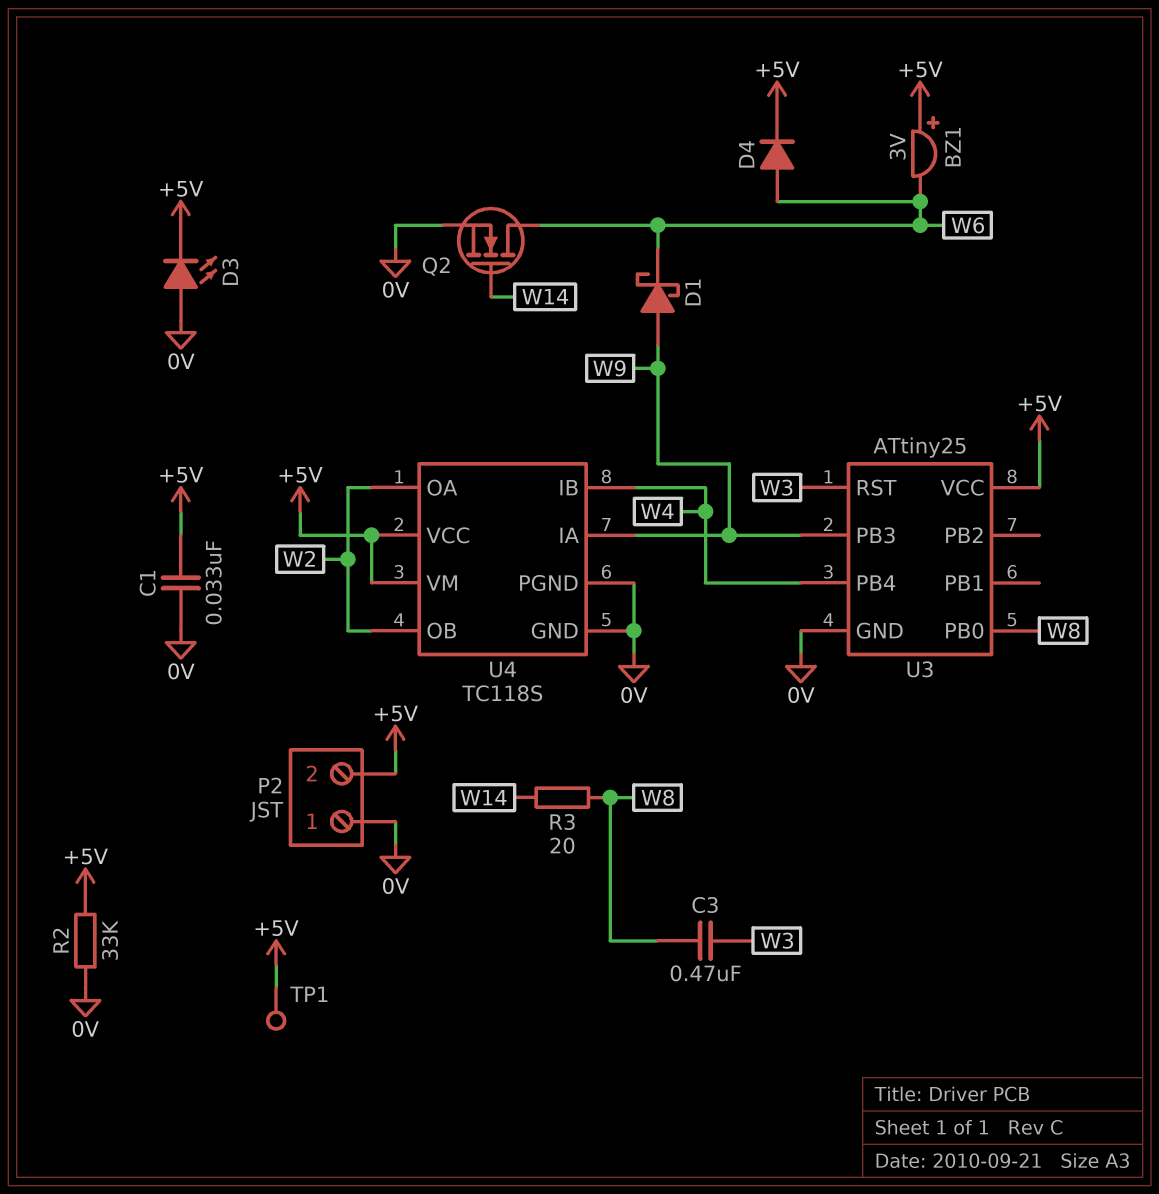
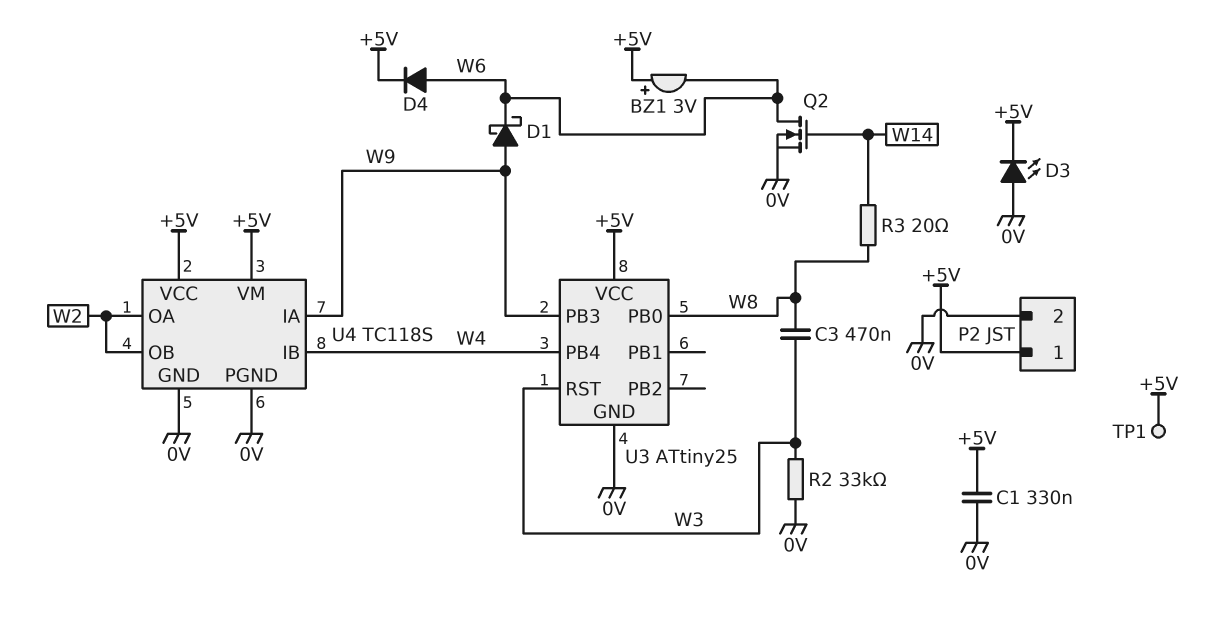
C1: 33nF (+5V, 0V) -> 330nF (+5V, 0V)
P2 pin 1: 0V -> +5V
P2 pin 2: +5V -> 0V
R2: 33k (+5V, 0V) -> 33k (0V, W3)

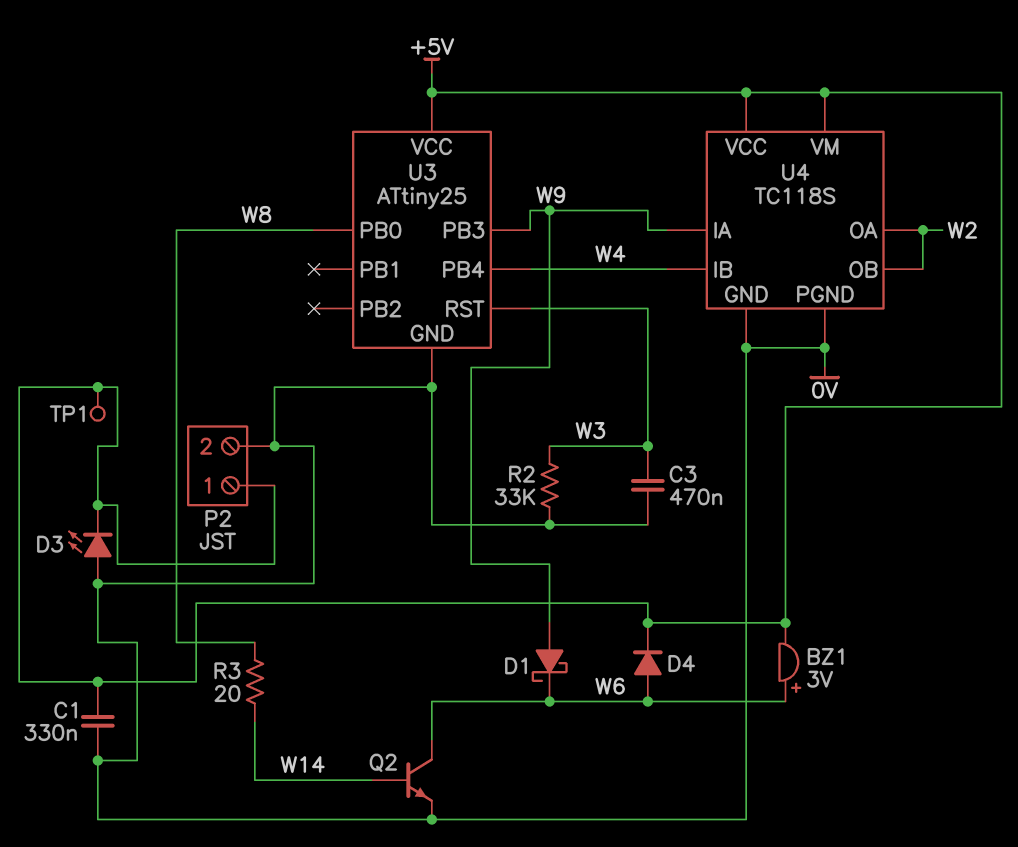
BZ1: buzzer 3V (plus +5V, minus W6) -> buzzer 3V (plus W6, minus +5V)
C3: 470nF (W3, W8) -> 470nF (0V, W3)
Q2: NMOS (G W14, D W6, S 0V) -> NPN (B W14, C W6, E 0V)

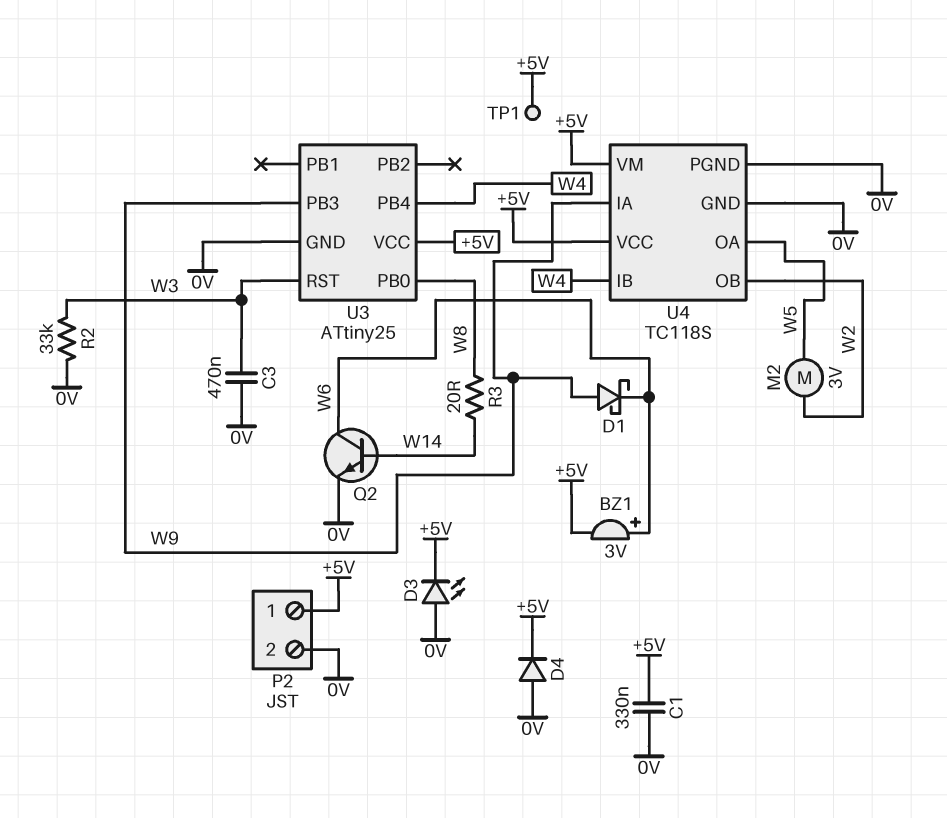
D4: diode (A W6, K +5V) -> diode (A 0V, K +5V)
M2: none -> motor 3V (W2, W5)
U4 pin OA: W2 -> W5

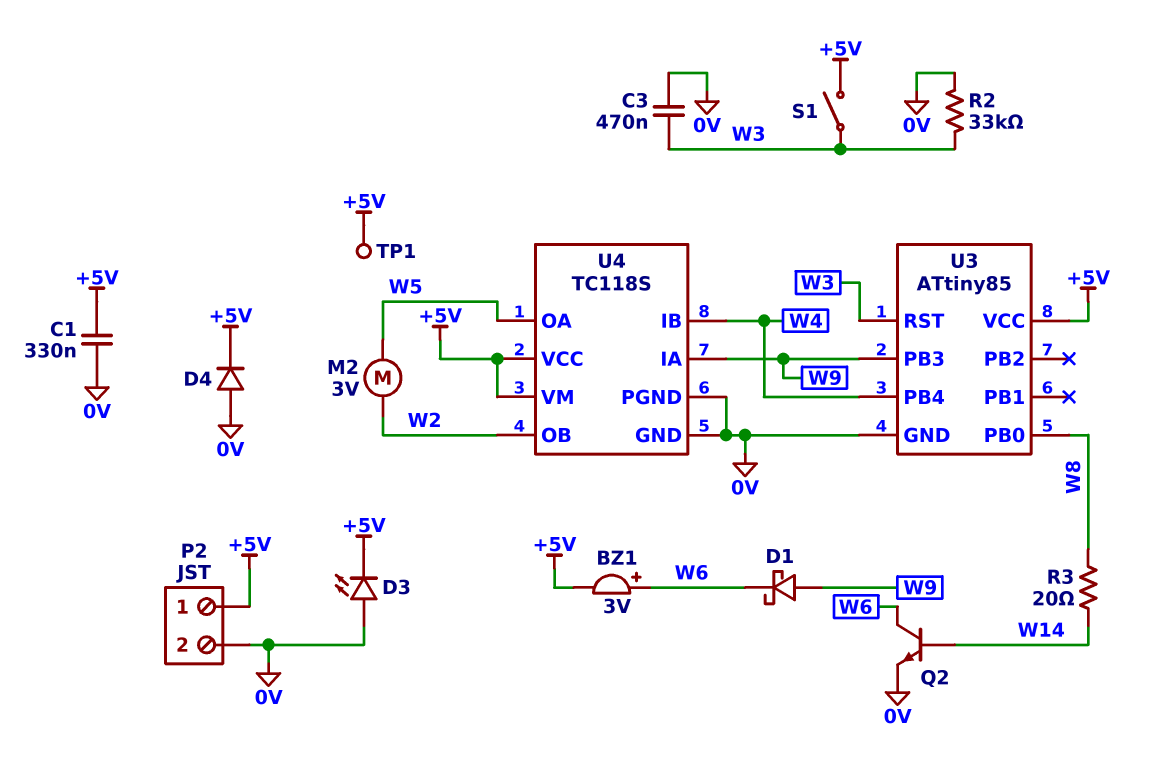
S1: none -> switch (+5V, W3)
U3: ATtiny25 -> ATtiny85

